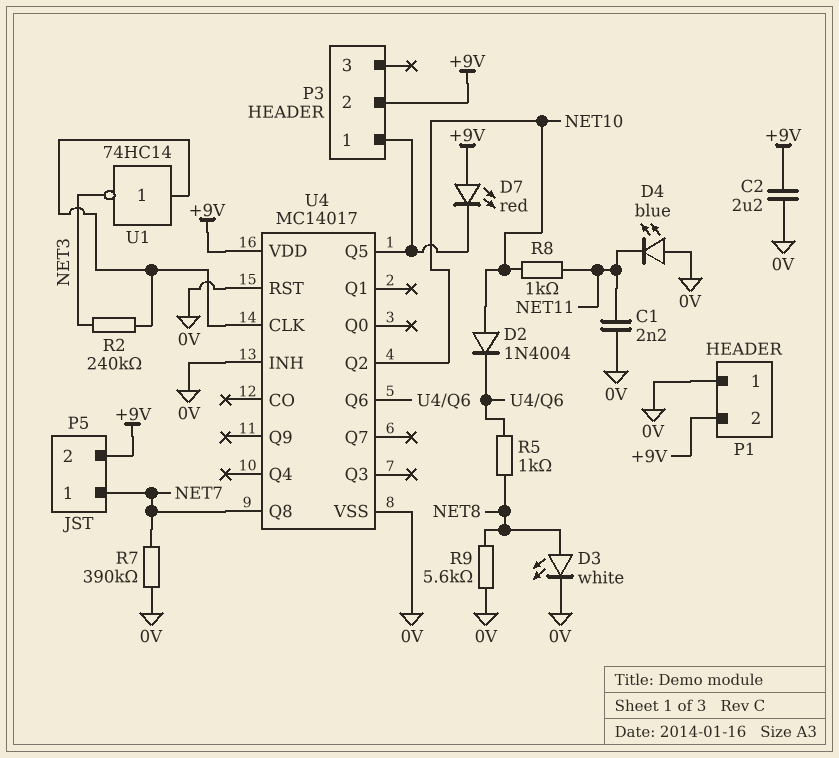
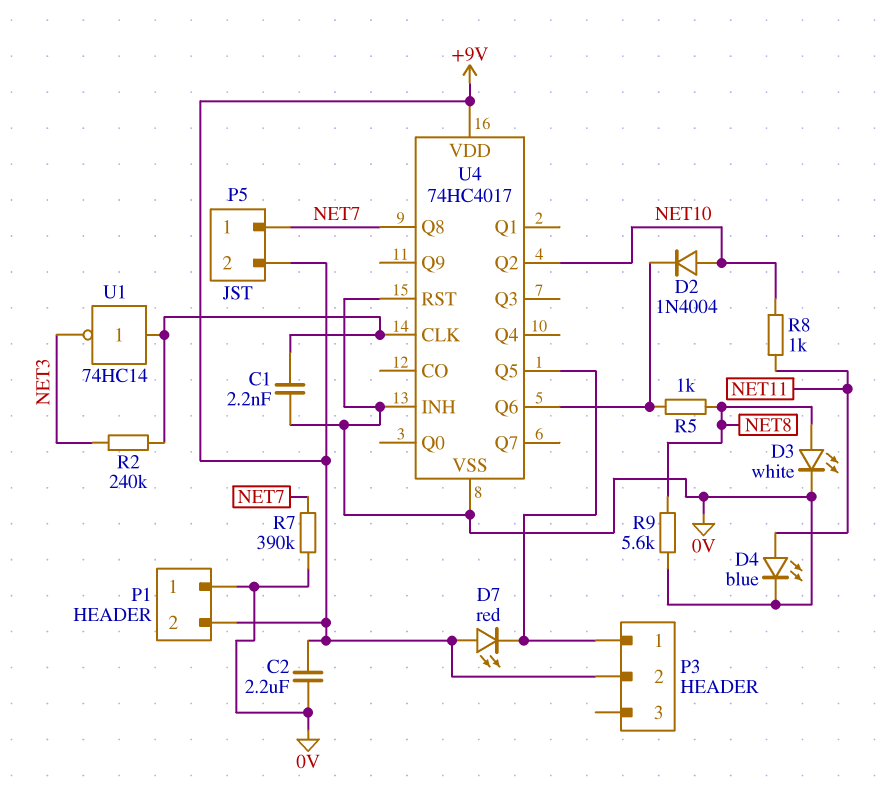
C1: 2.2nF (0V, NET11) -> 2.2nF (0V, U4/CLK)
D4: LED blue (A 0V, K NET11) -> LED blue (A NET11, K 0V)
U4: MC14017 -> 74HC4017

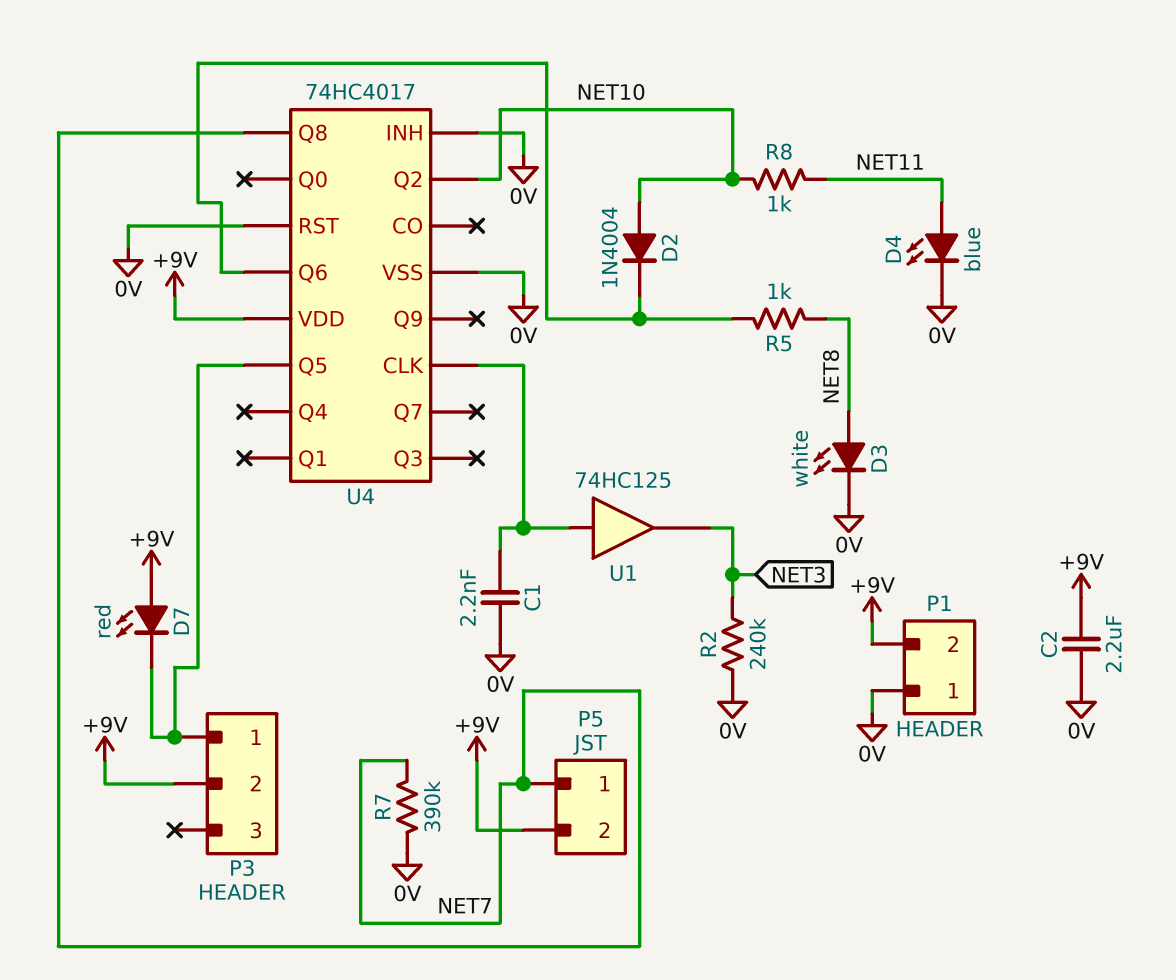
R2: 240k (NET3, U4/CLK) -> 240k (0V, NET3)
R9: 5.6k (0V, NET8) -> none
U1: NOT 74HC14 (in U4/CLK, out NET3) -> buffer 74HC125 (in U4/CLK, out NET3)

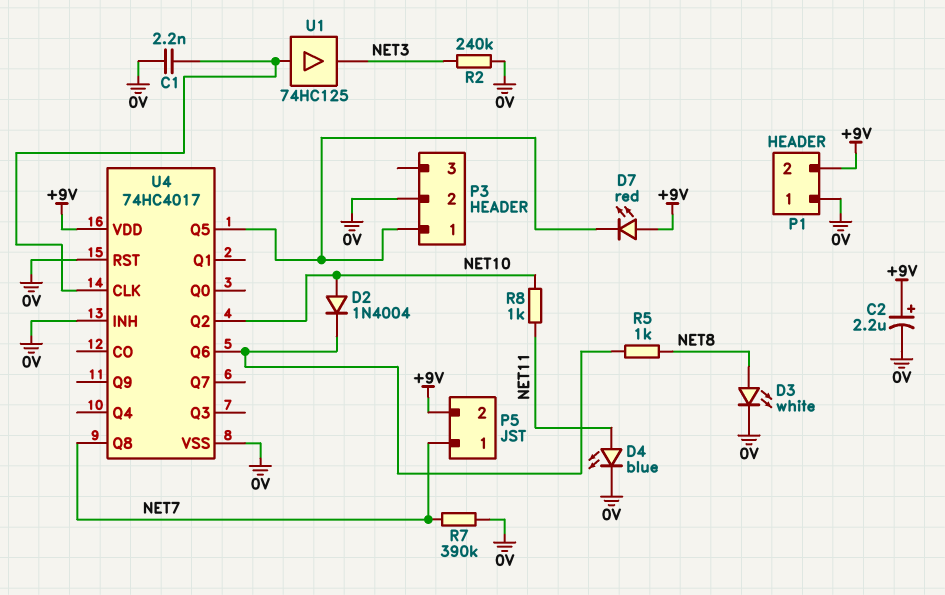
C2: 2.2uF (+9V, 0V) -> 2.2uF (plus +9V, minus 0V)
P3 pin 2: +9V -> 0V

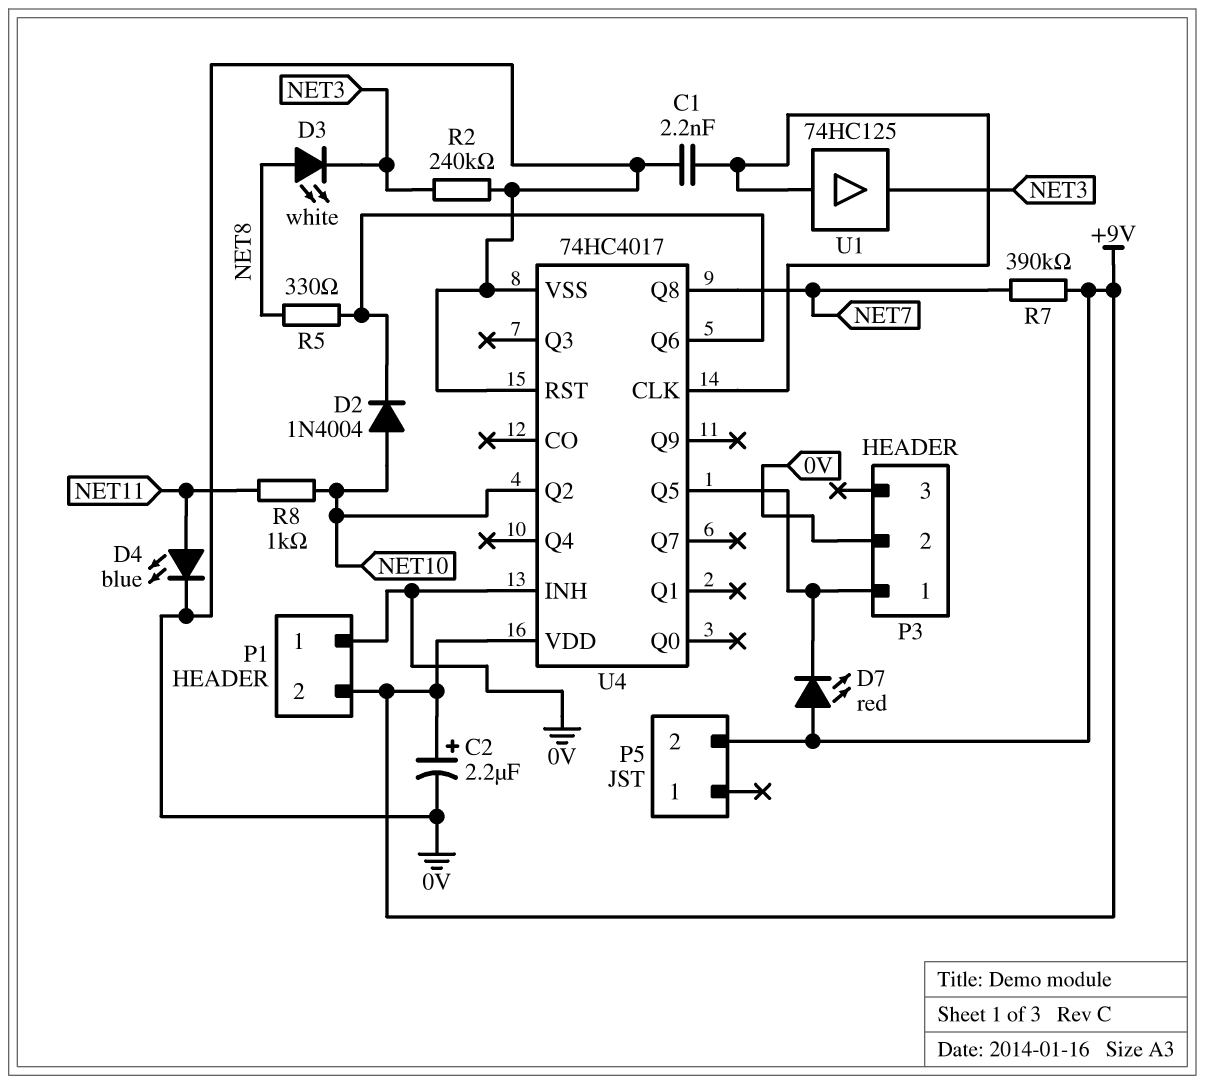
D3: LED white (A NET8, K 0V) -> LED white (A NET8, K NET3)
P5 pin 1: NET7 -> none
R5: 1k (NET8, U4/Q6) -> 330 (NET8, U4/Q6)
R7: 390k (0V, NET7) -> 390k (+9V, NET7)

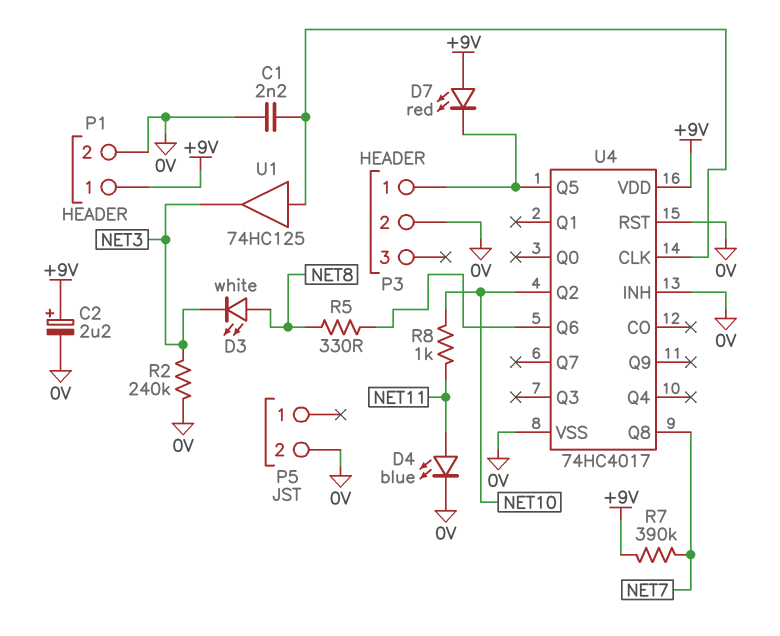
D2: diode 1N4004 (A NET10, K U4/Q6) -> none
P1 pin 1: 0V -> +9V
P1 pin 2: +9V -> 0V
P5 pin 2: +9V -> 0V

